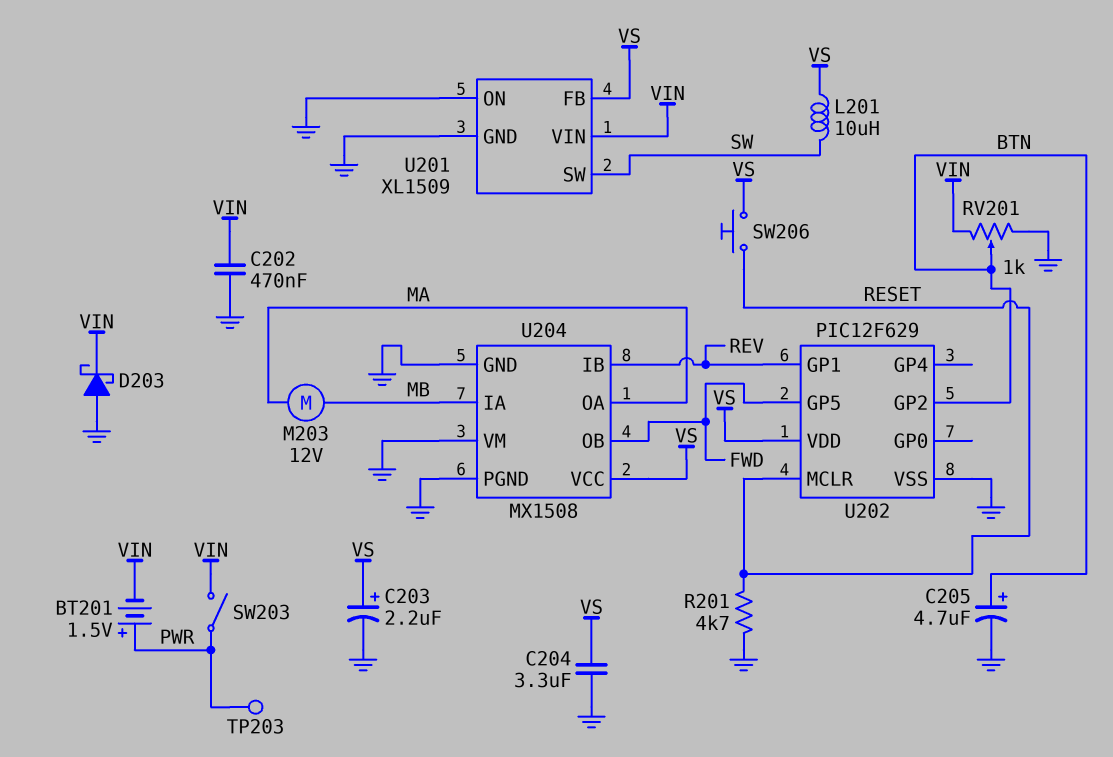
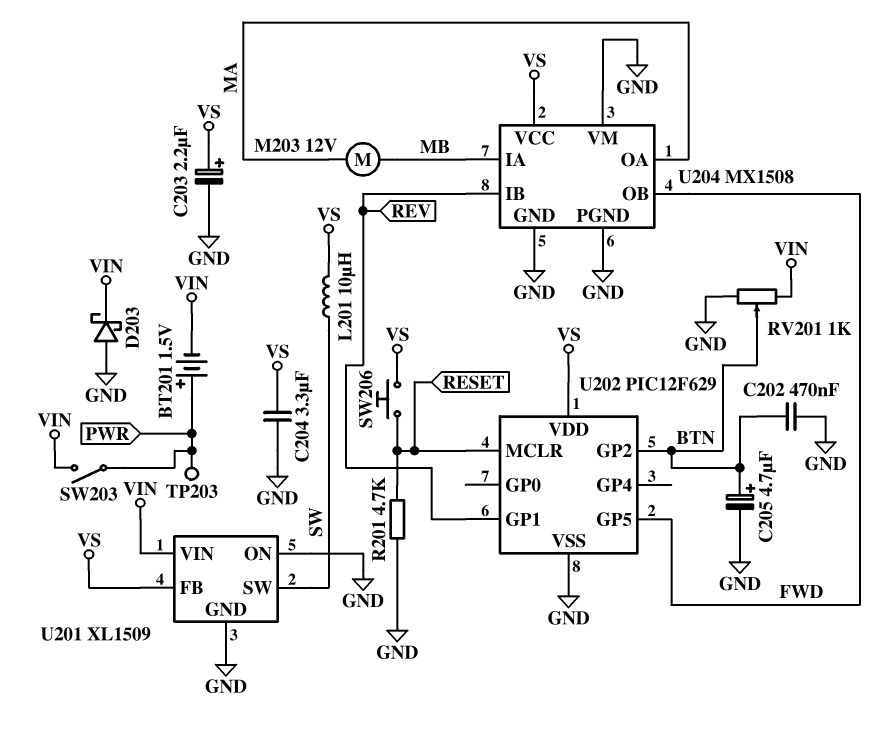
C202: 470nF (GND, VIN) -> 470nF (BTN, GND)

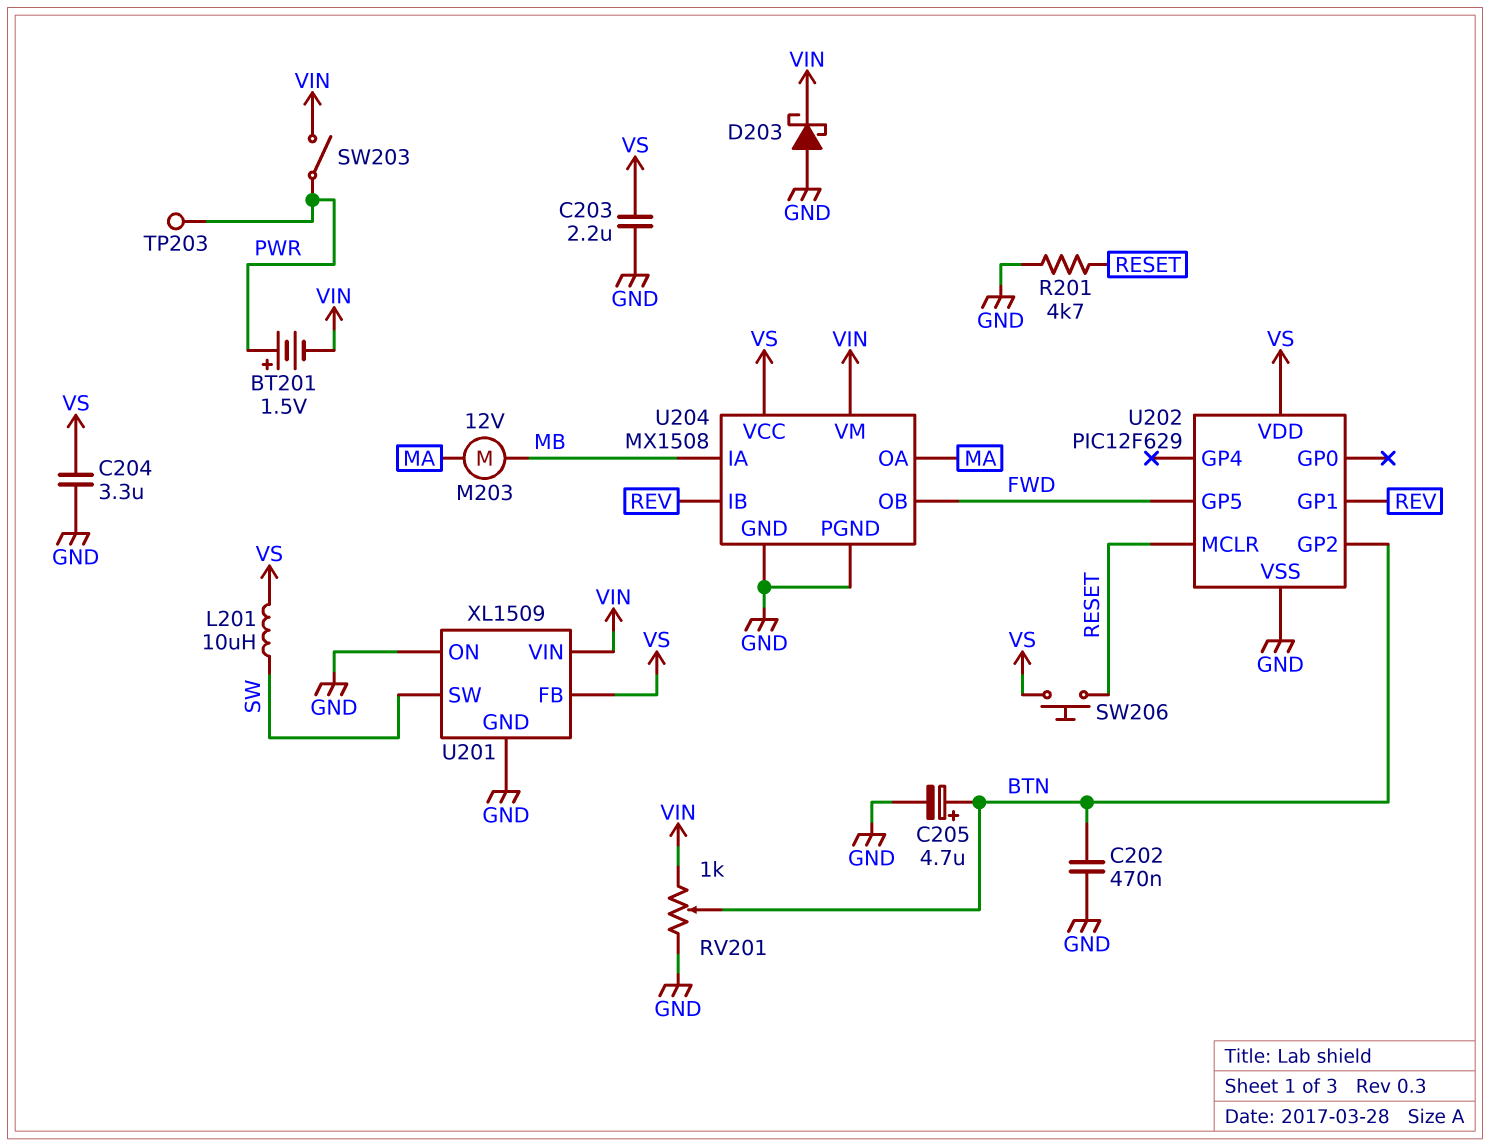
C203: 2.2uF (plus VS, minus GND) -> 2.2uF (GND, VS)
U204 pin VM: GND -> VIN

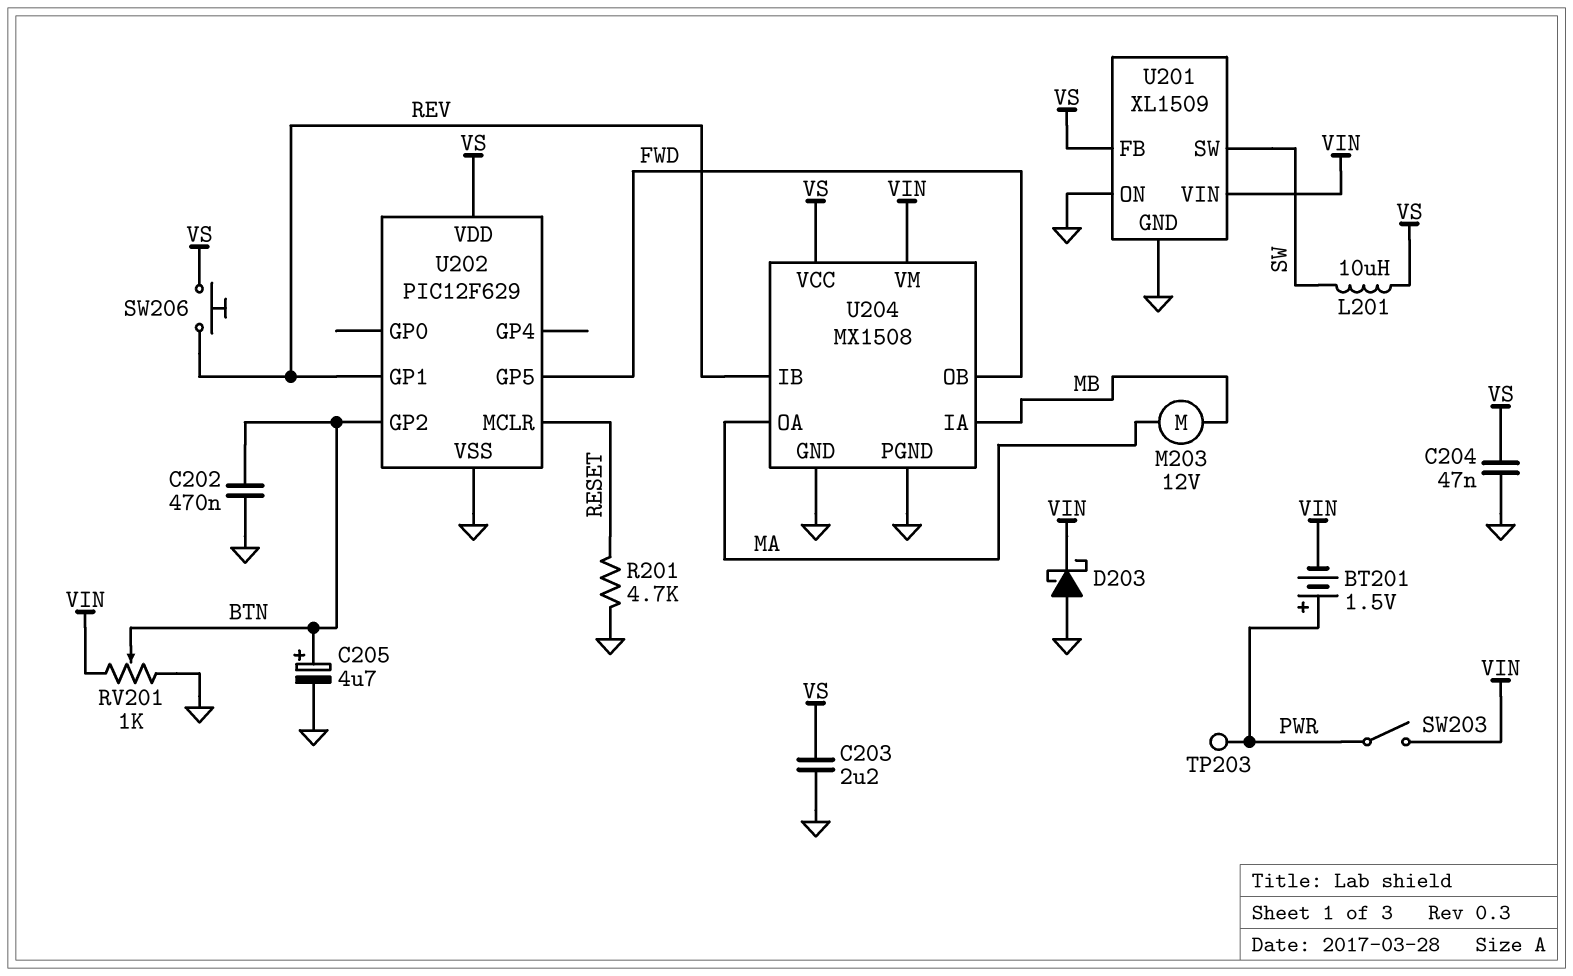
C204: 3.3uF (GND, VS) -> 47nF (GND, VS)
SW206: button (RESET, VS) -> button (REV, VS)

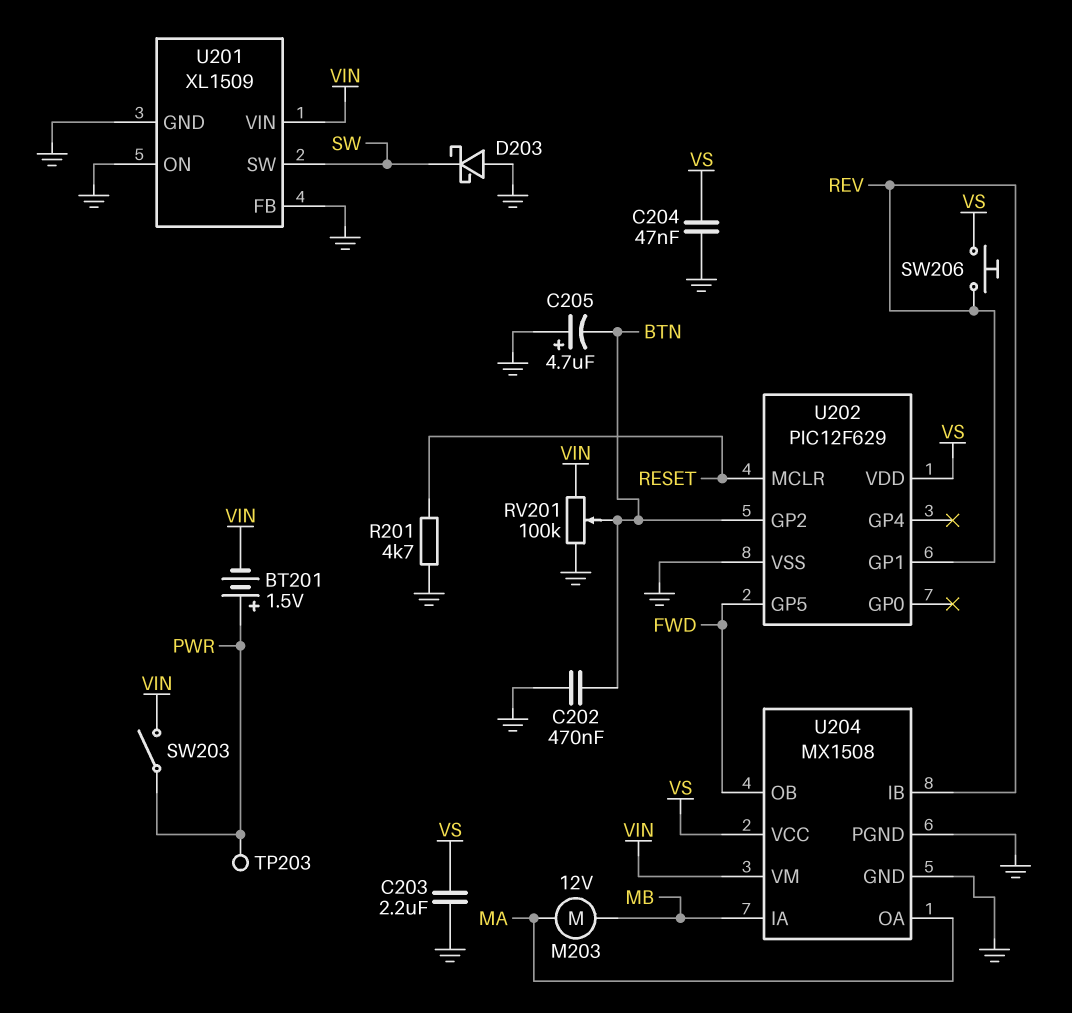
C205: 4.7uF (plus BTN, minus GND) -> 4.7uF (plus GND, minus BTN)
D203: schottky (A GND, K VIN) -> schottky (A GND, K SW)
L201: 10uH (SW, VS) -> none
RV201: 1k (GND, VIN, wiper BTN) -> 100k (GND, VIN, wiper BTN)
U201 pin FB: VS -> GND

